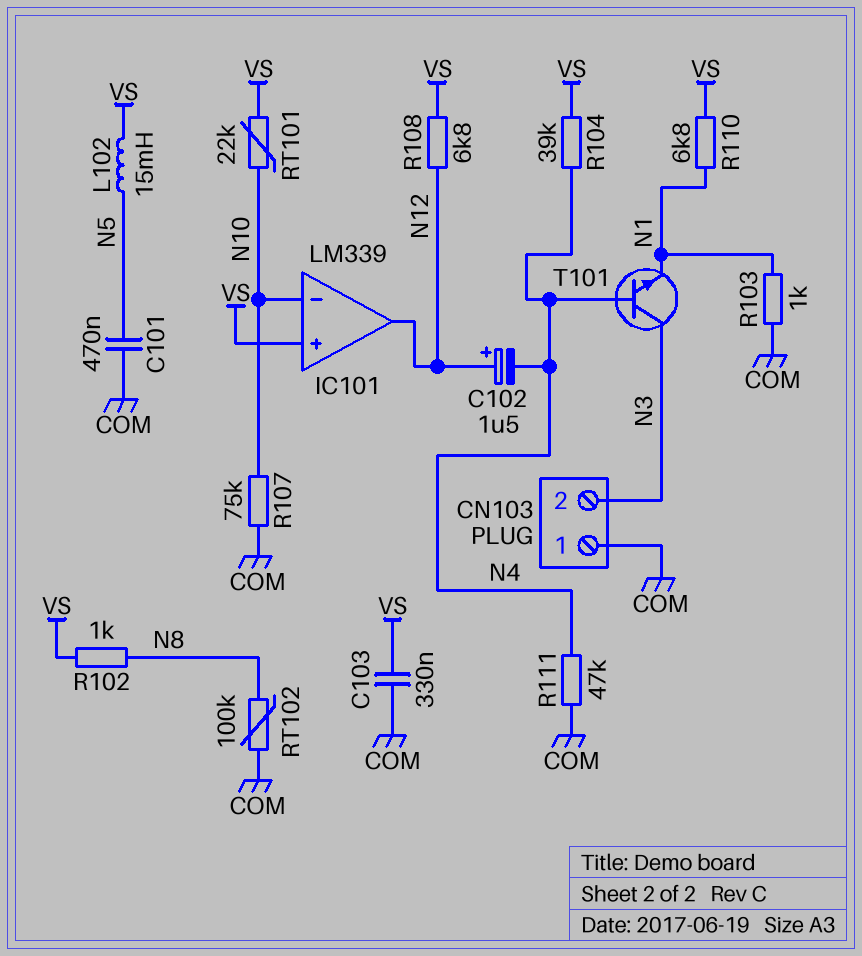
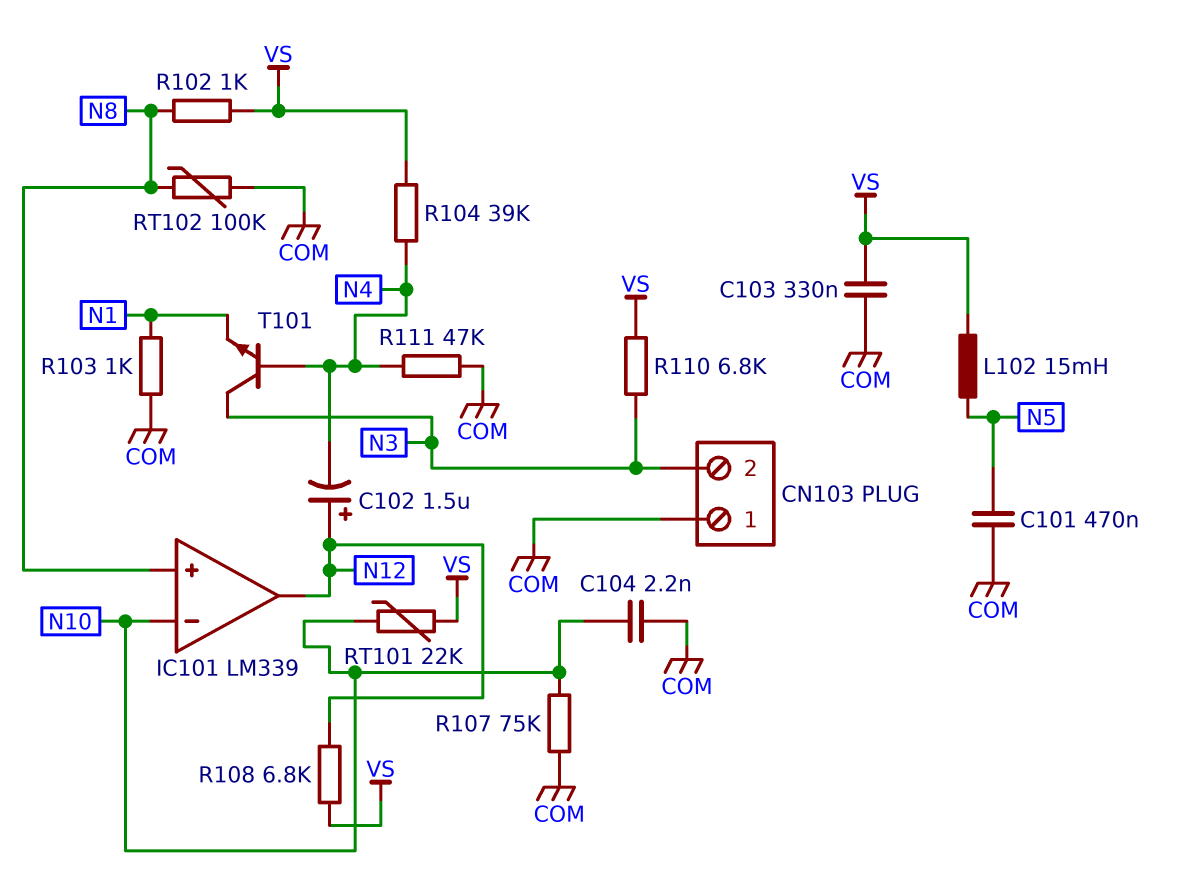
C104: none -> 2.2nF (COM, N10)
IC101 pin in+: VS -> N8
R110: 6.8k (N1, VS) -> 6.8k (N3, VS)

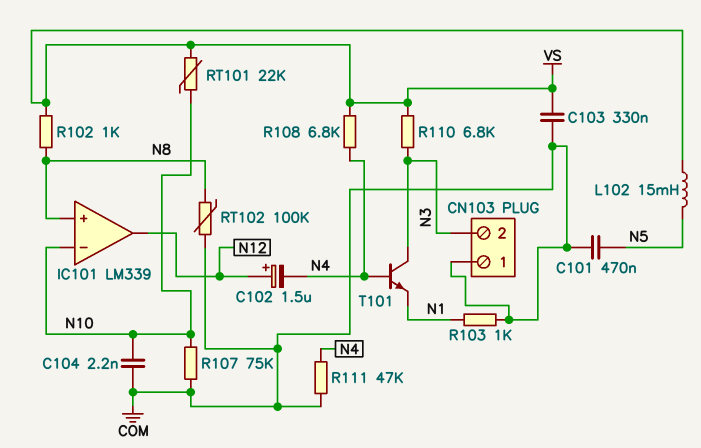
R104: 39k (N4, VS) -> none
R108: 6.8k (N12, VS) -> 6.8k (N4, VS)

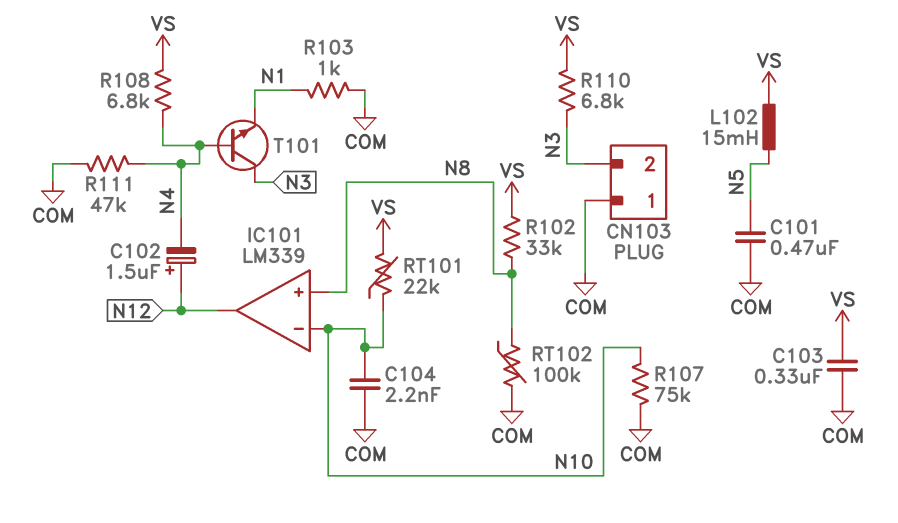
R102: 1k (N8, VS) -> 33k (N8, VS)

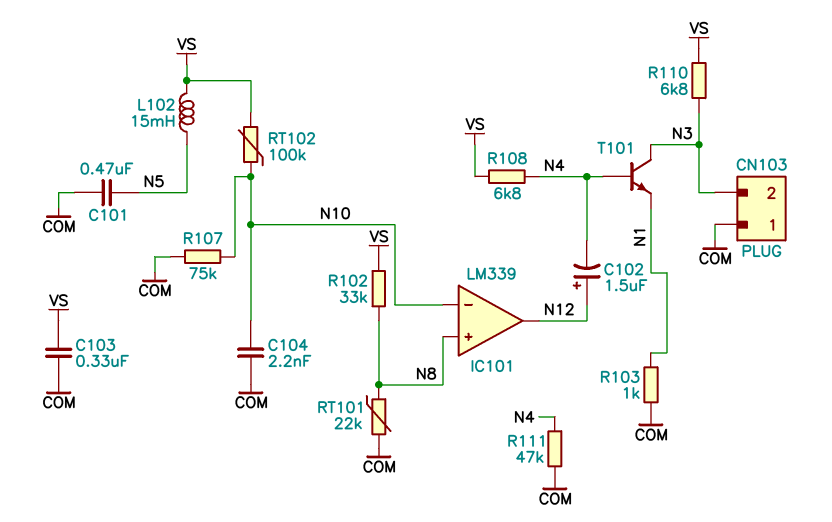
RT101: 22k (N10, VS) -> 22k (COM, N8)
RT102: 100k (COM, N8) -> 100k (N10, VS)

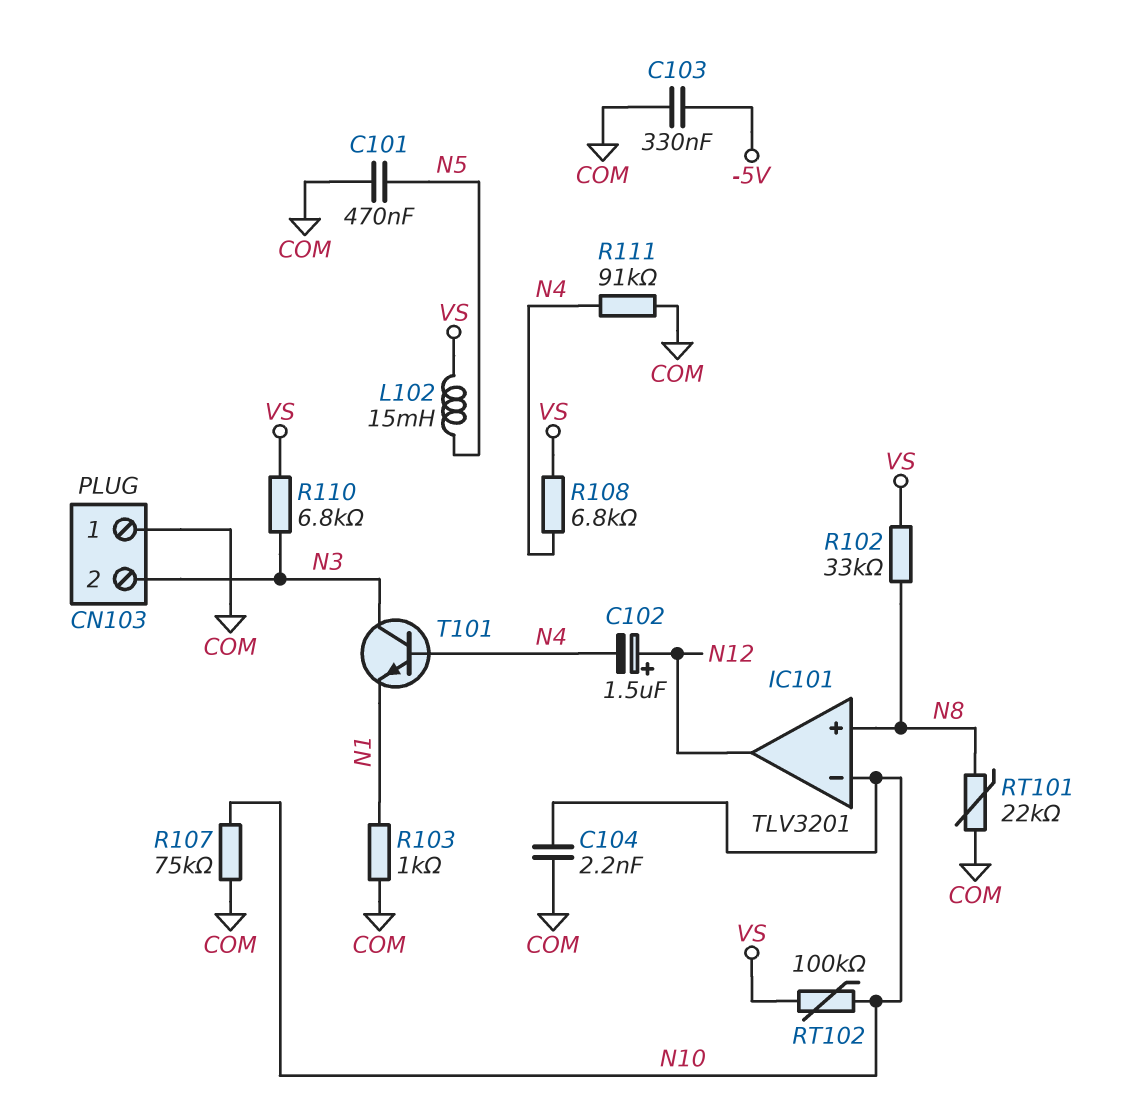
C103: 330nF (COM, VS) -> 330nF (-5V, COM)
IC101: LM339 -> TLV3201
R111: 47k (COM, N4) -> 91k (COM, N4)

